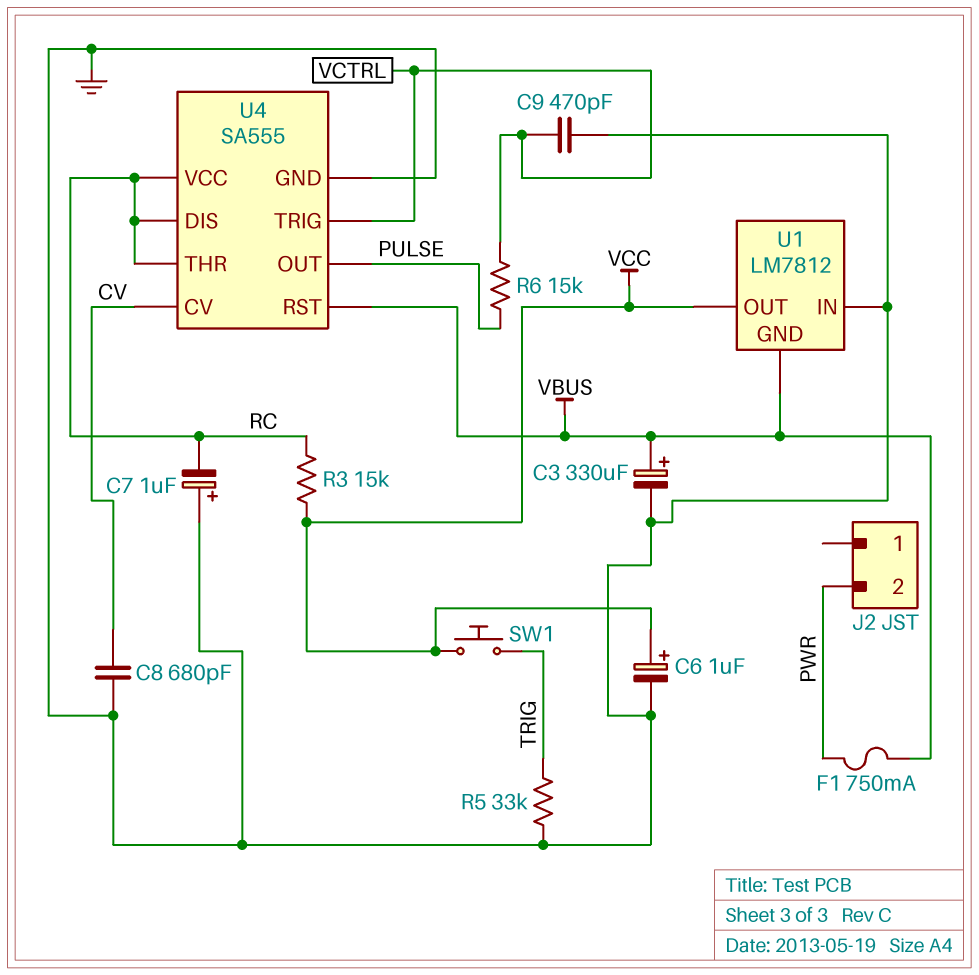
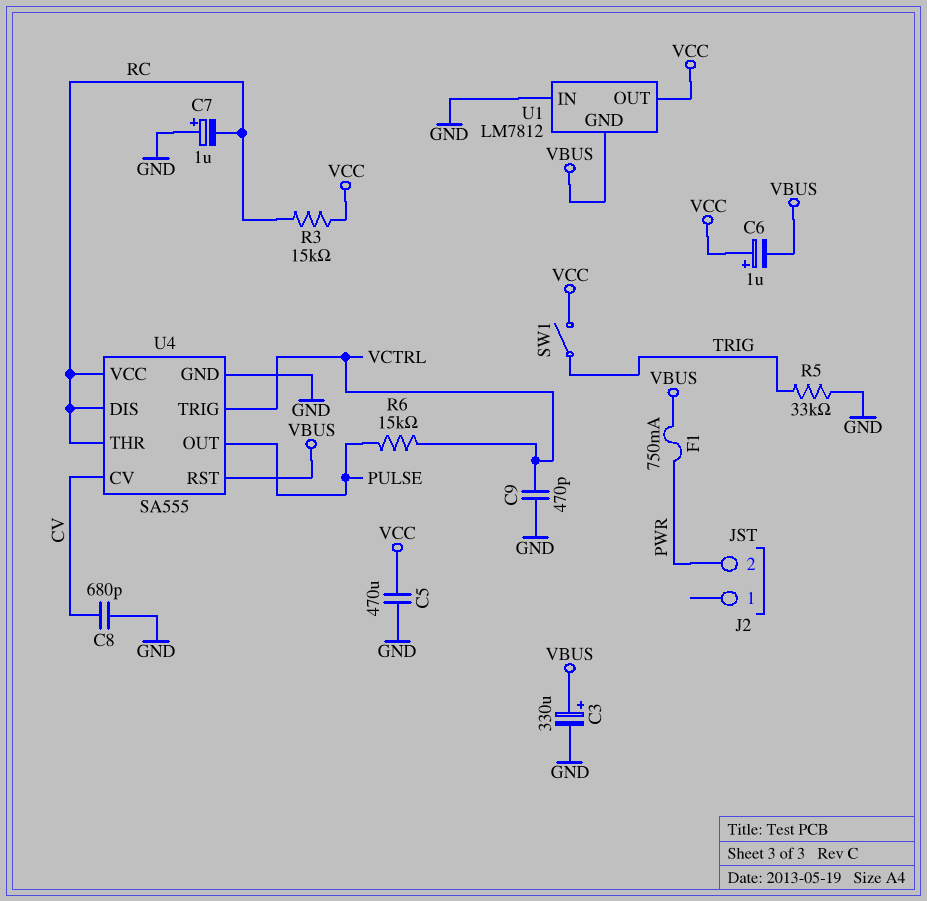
C5: none -> 470uF (GND, VCC)
C6: 1uF (plus VCC, minus GND) -> 1uF (plus VCC, minus VBUS)
SW1: button (TRIG, VCC) -> switch (TRIG, VCC)

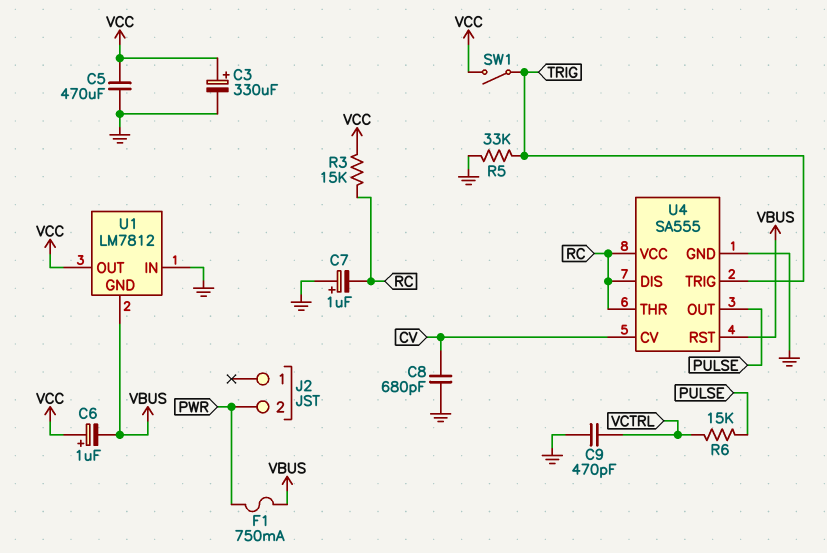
C3: 330uF (plus VBUS, minus GND) -> 330uF (plus VCC, minus GND)
U4 pin TRIG: VCTRL -> TRIG

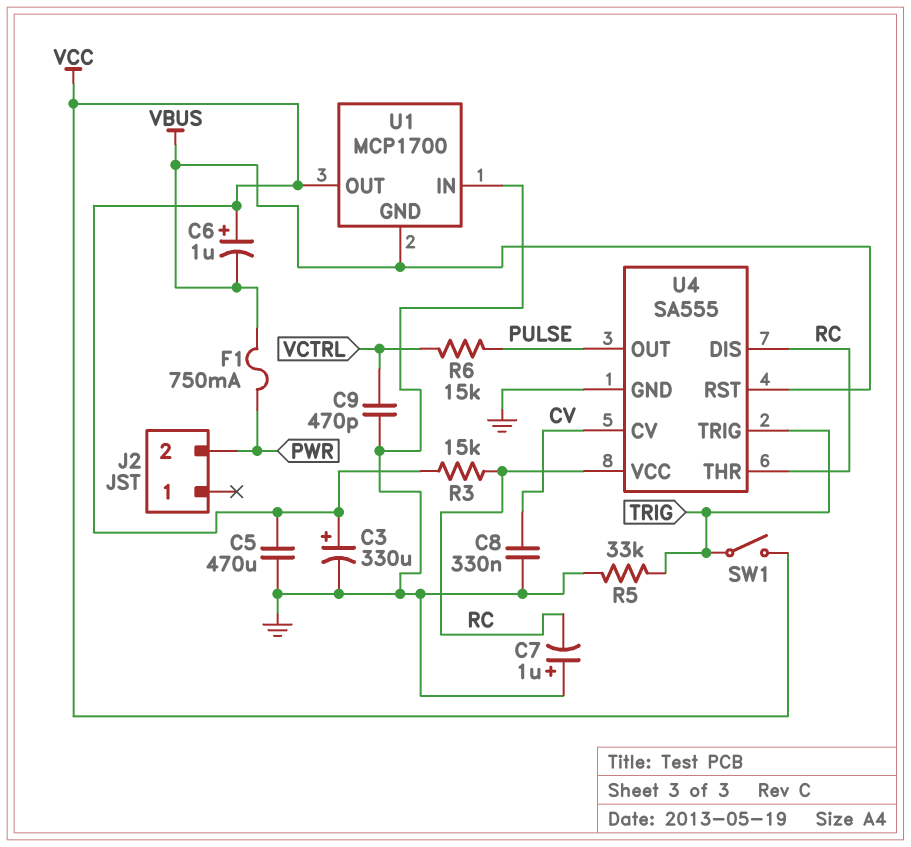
C8: 680pF (CV, GND) -> 330nF (CV, GND)
U1: LM7812 -> MCP1700

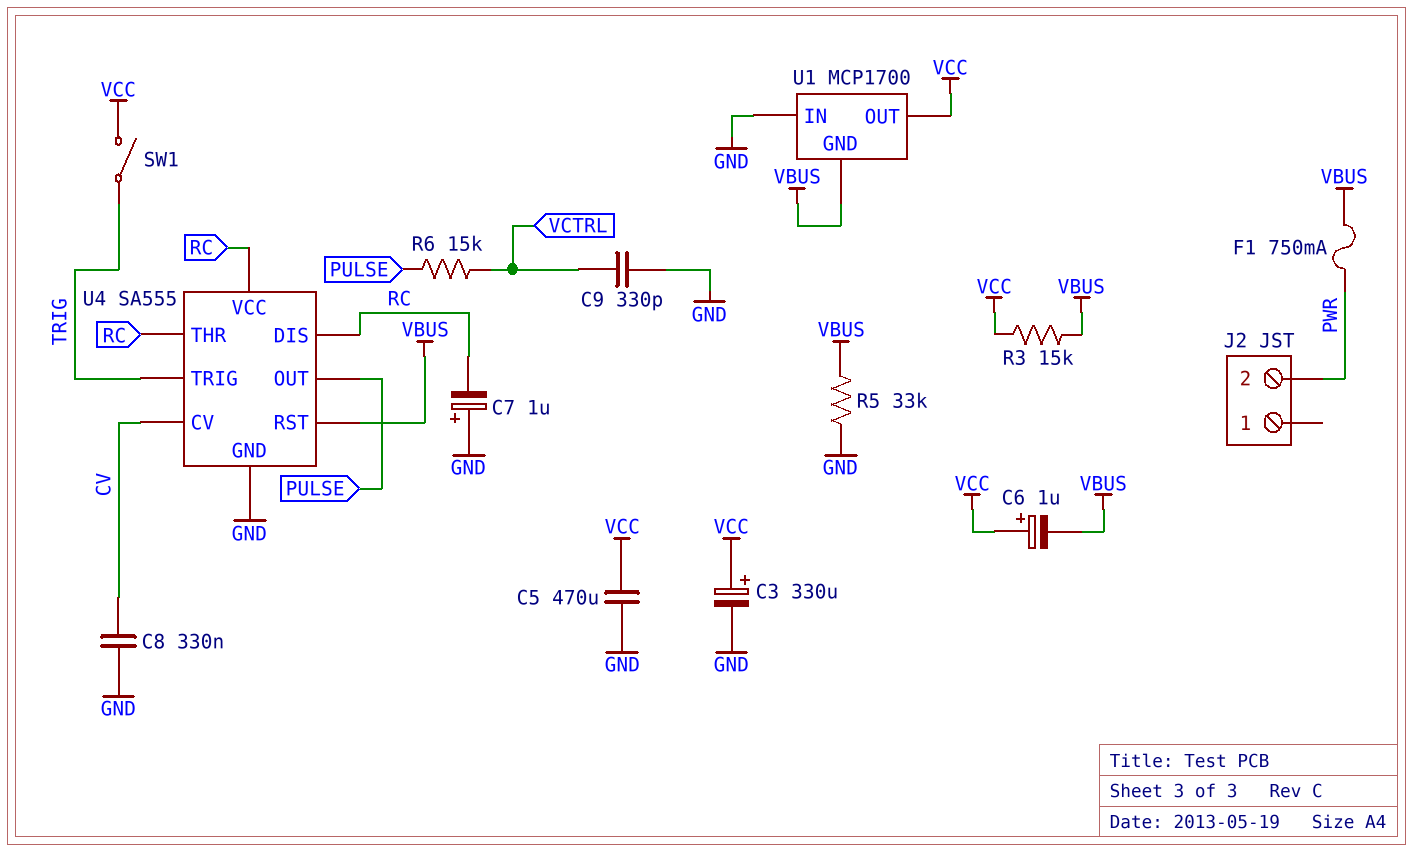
C9: 470pF (GND, VCTRL) -> 330pF (GND, VCTRL)
R3: 15k (RC, VCC) -> 15k (VBUS, VCC)
R5: 33k (GND, TRIG) -> 33k (GND, VBUS)

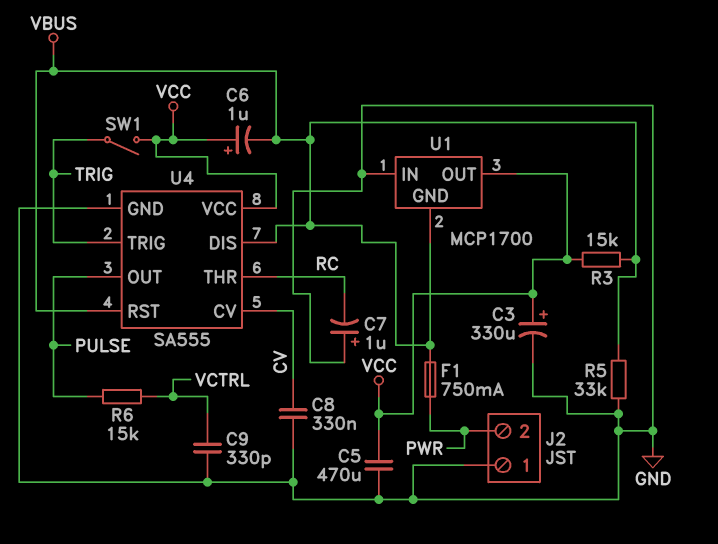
J2 pin 1: none -> GND
U4 pin DIS: RC -> VBUS
U4 pin VCC: RC -> VCC

